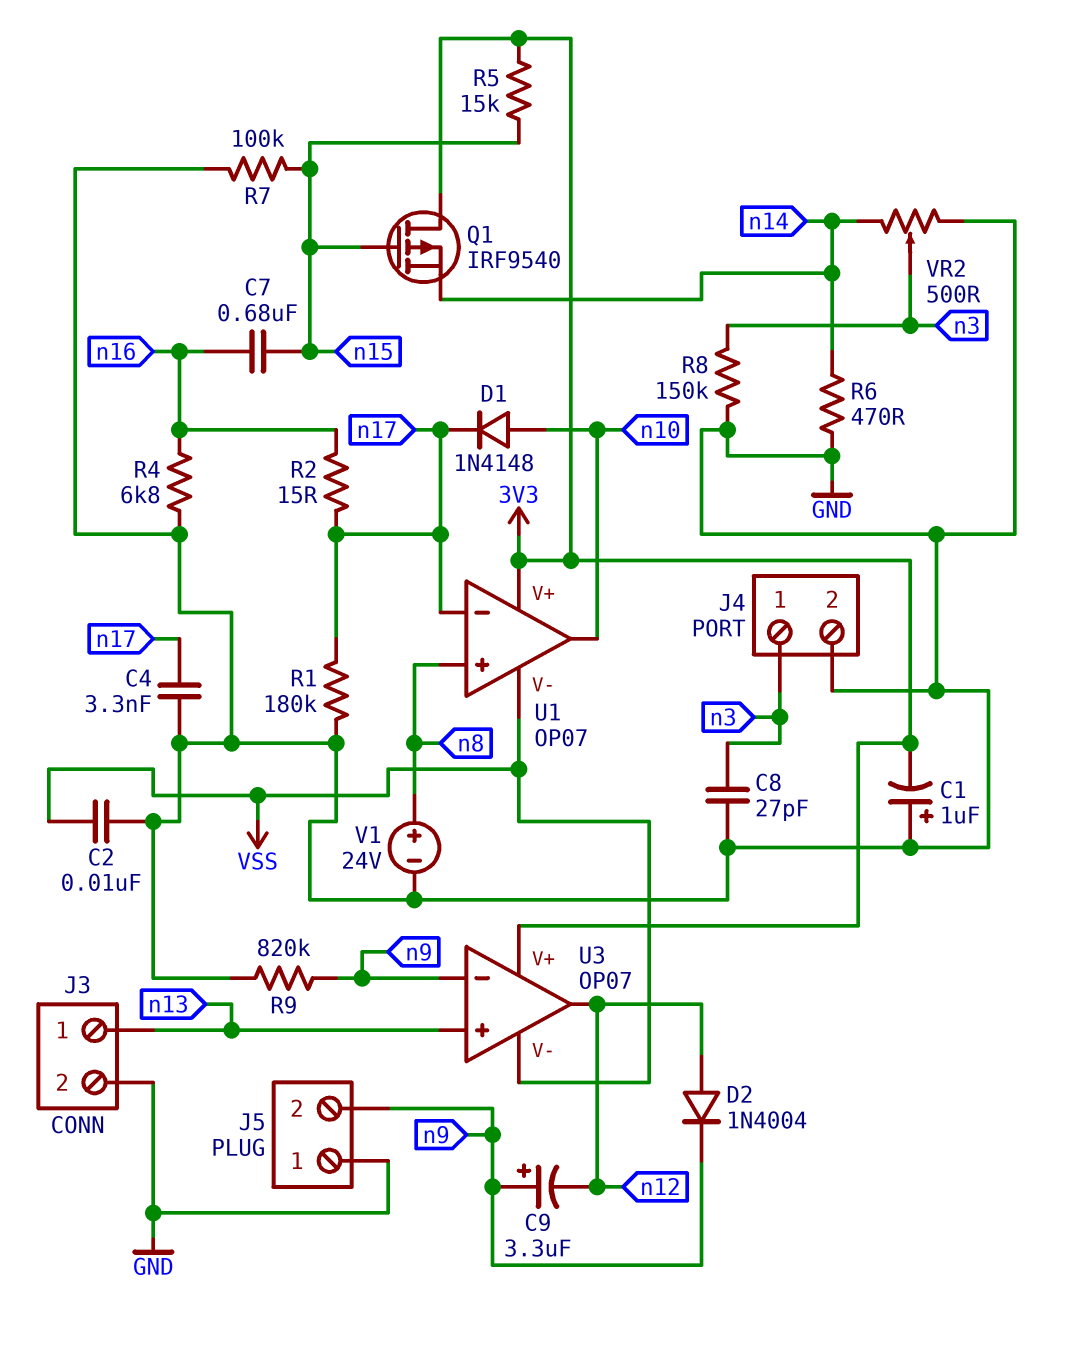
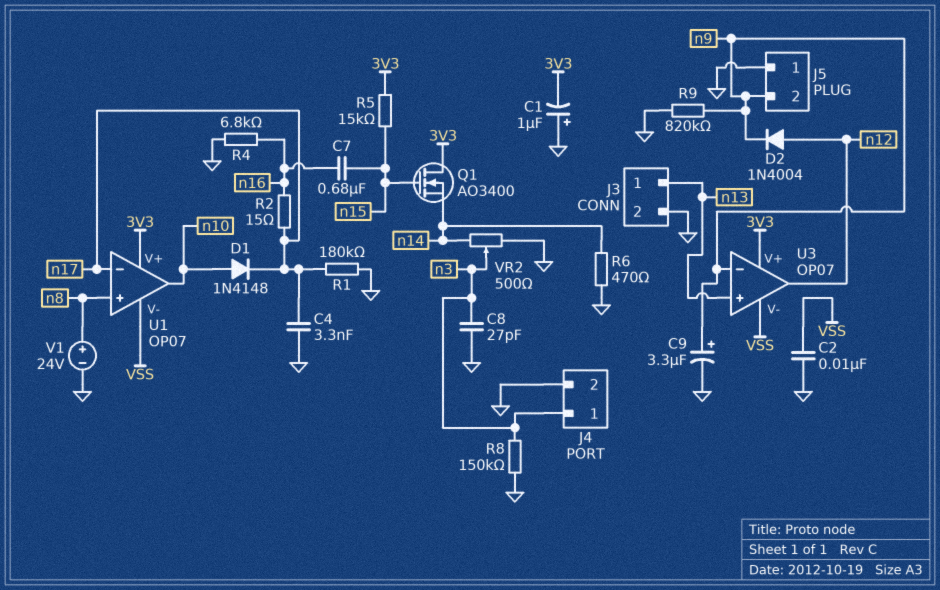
C9: 3.3uF (plus n9, minus n12) -> 3.3uF (plus n9, minus GND)
Q1: PMOS IRF9540 (G n15, D 3V3, S n14) -> NMOS AO3400 (G n15, D 3V3, S n14)
R7: 100k (GND, n15) -> none

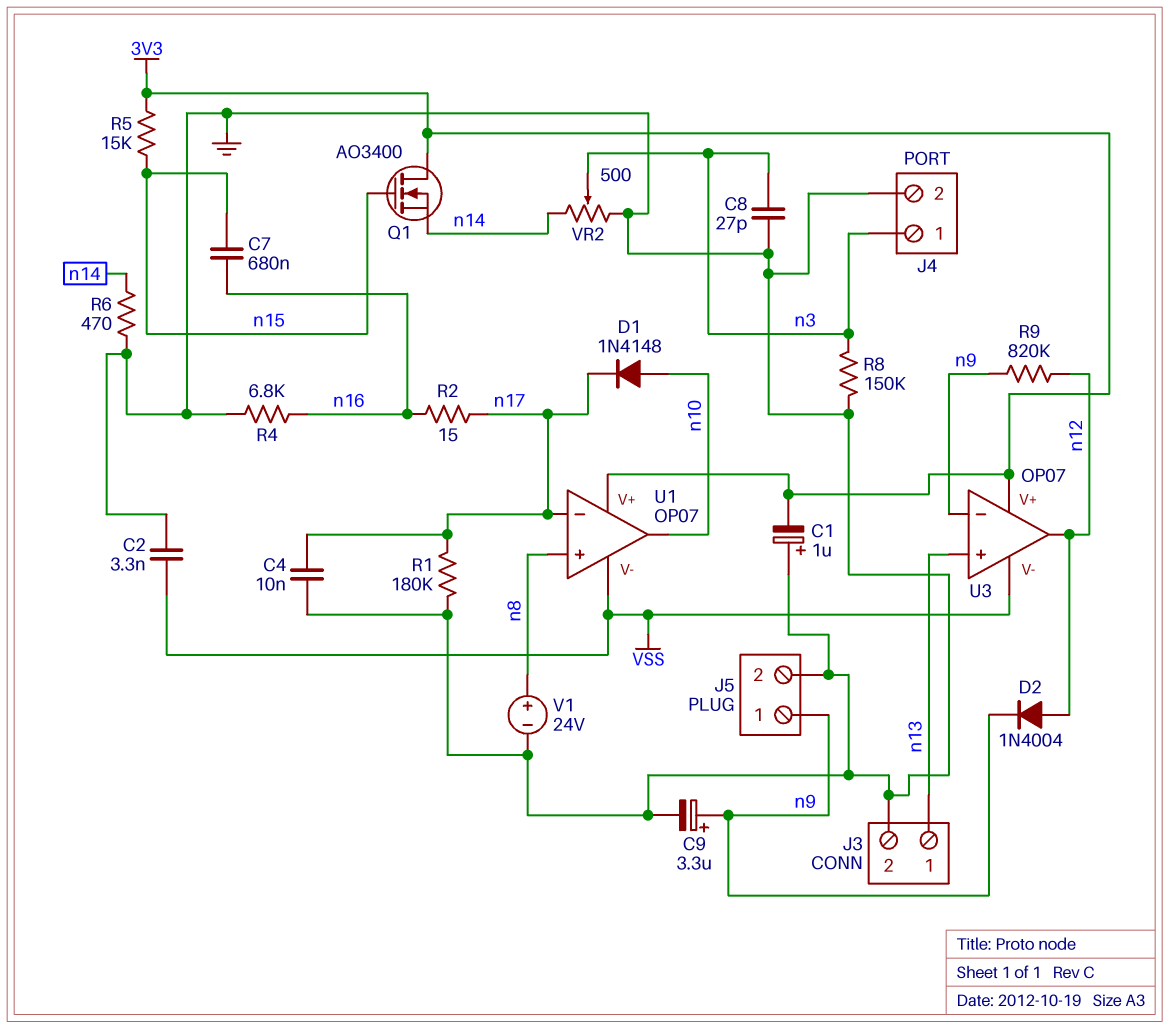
C2: 10nF (GND, VSS) -> 3.3nF (GND, VSS)
C4: 3.3nF (GND, n17) -> 10nF (GND, n17)
J5 pin 1: GND -> n9
J5 pin 2: n9 -> GND
R9: 820k (GND, n9) -> 820k (n9, n12)

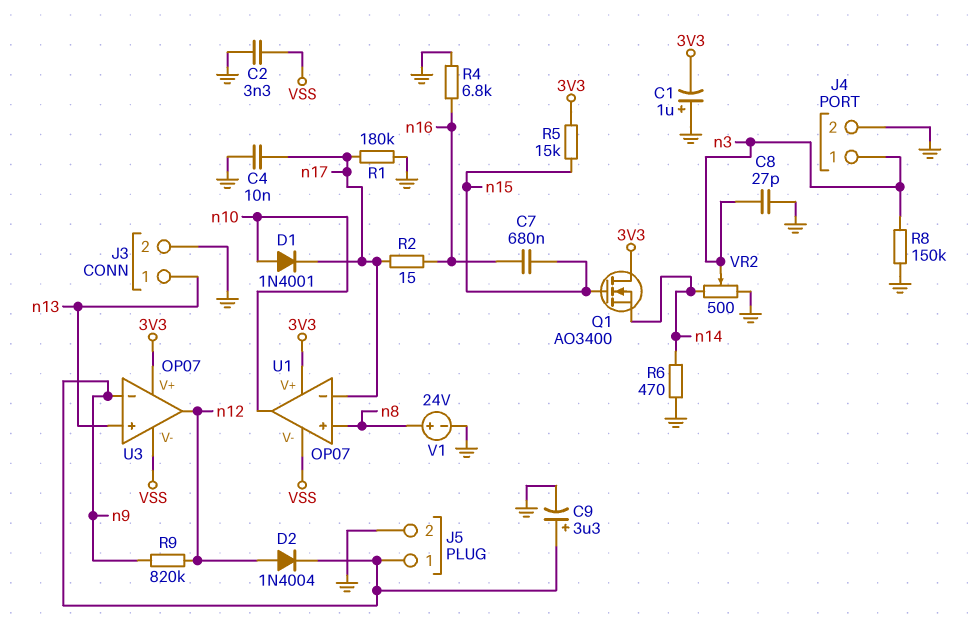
D1: diode 1N4148 (A n10, K n17) -> diode 1N4001 (A n10, K n17)

